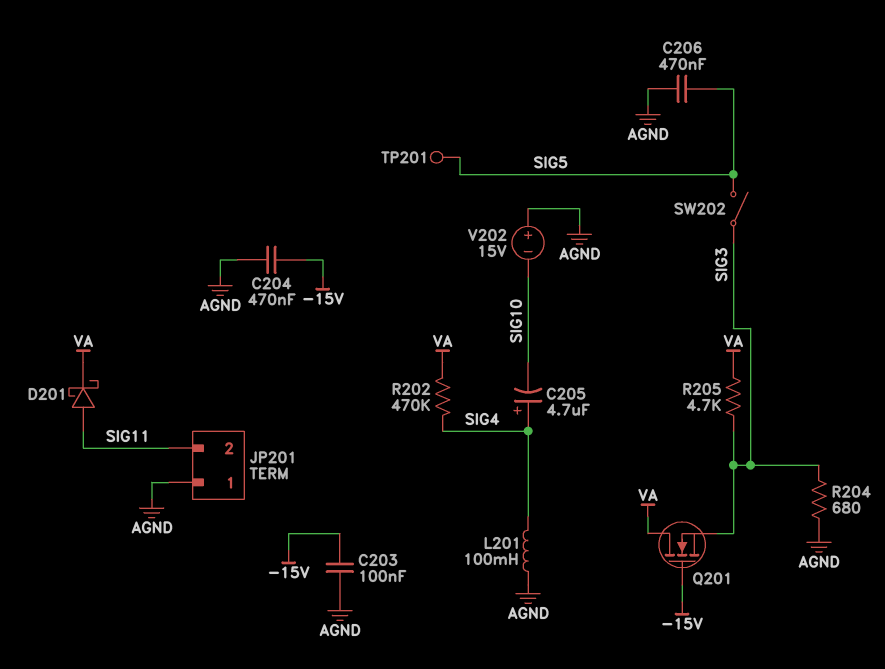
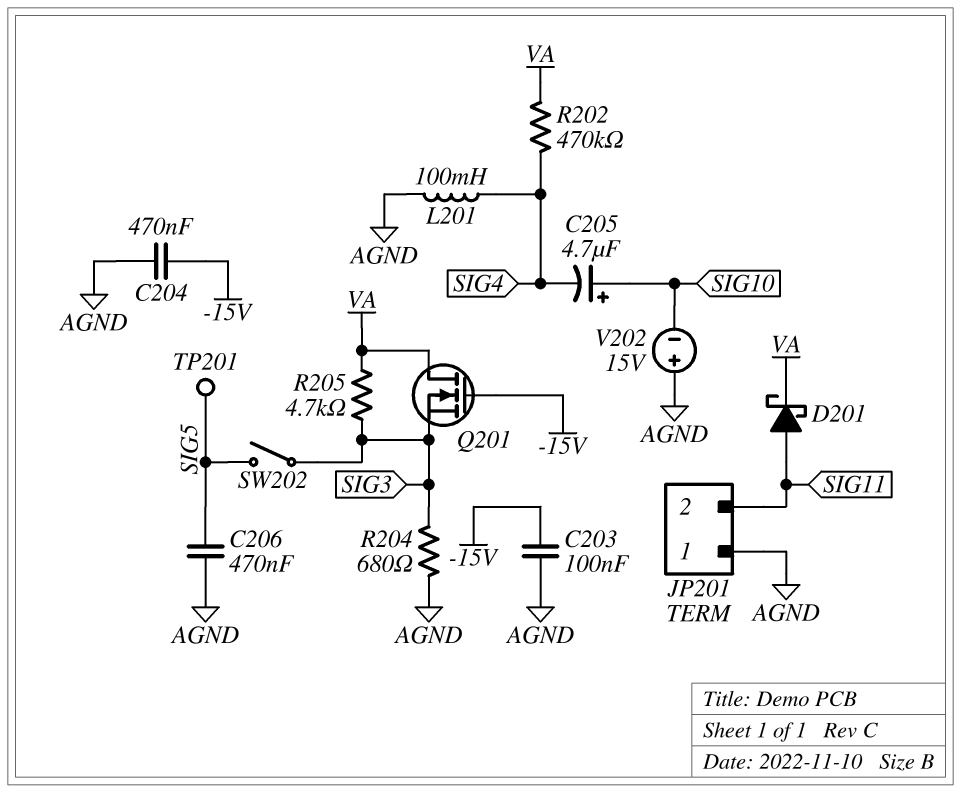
C205: 4.7uF (plus SIG4, minus SIG10) -> 4.7uF (plus SIG10, minus SIG4)

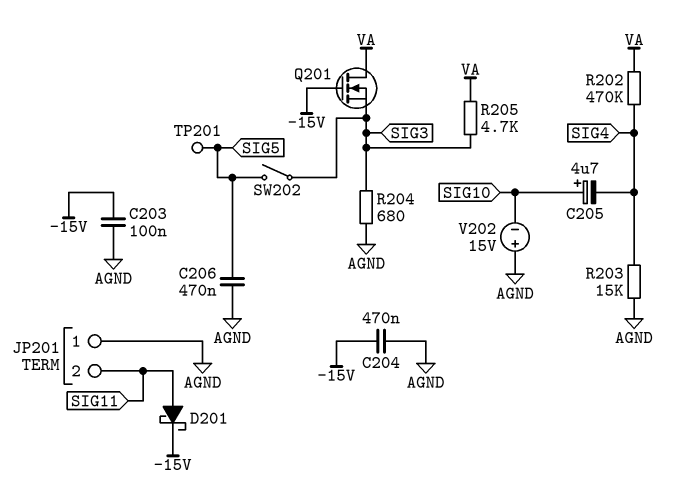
D201: schottky (A SIG11, K VA) -> schottky (A SIG11, K -15V)
L201: 100mH (AGND, SIG4) -> none
R203: none -> 15k (AGND, SIG4)

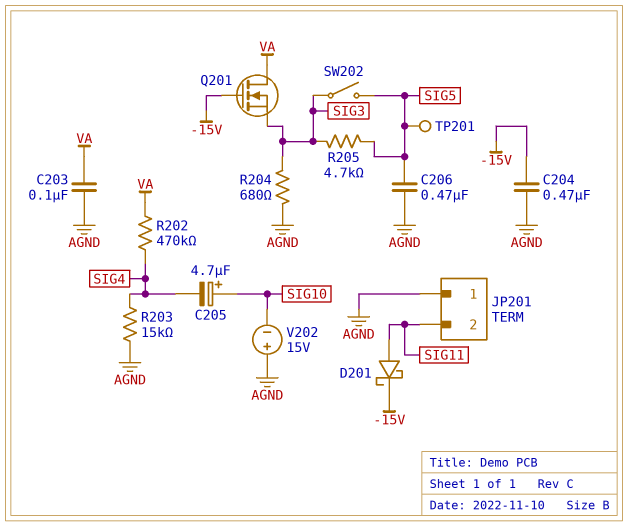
C203: 100nF (-15V, AGND) -> 100nF (AGND, VA)
R205: 4.7k (SIG3, VA) -> 4.7k (SIG3, SIG5)

